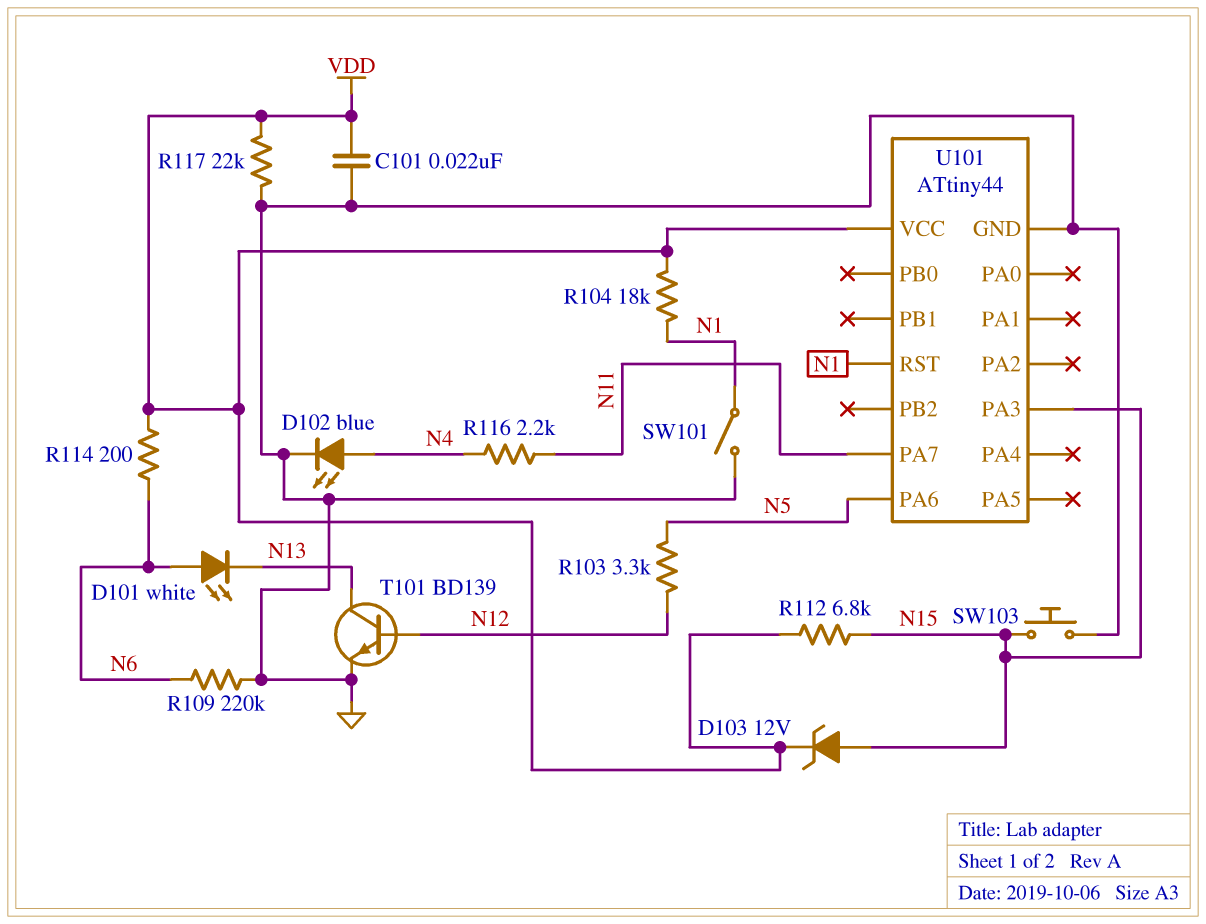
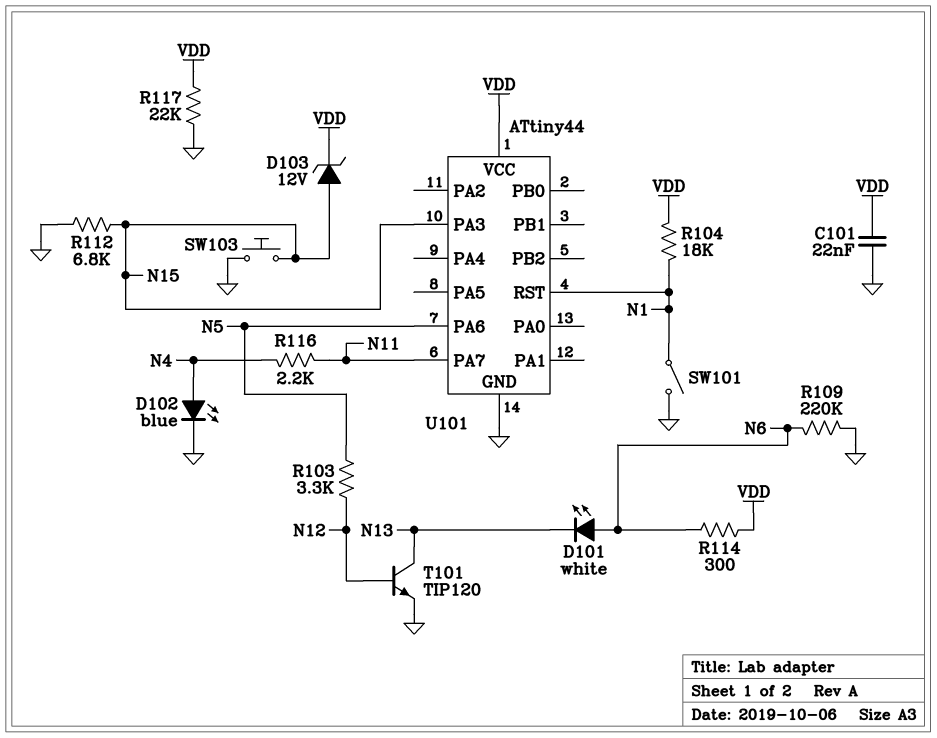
R112: 6.8k (N15, VDD) -> 6.8k (GND, N15)
R114: 200 (N6, VDD) -> 300 (N6, VDD)
T101: NPN BD139 (B N12, C N13, E GND) -> NPN TIP120 (B N12, C N13, E GND)

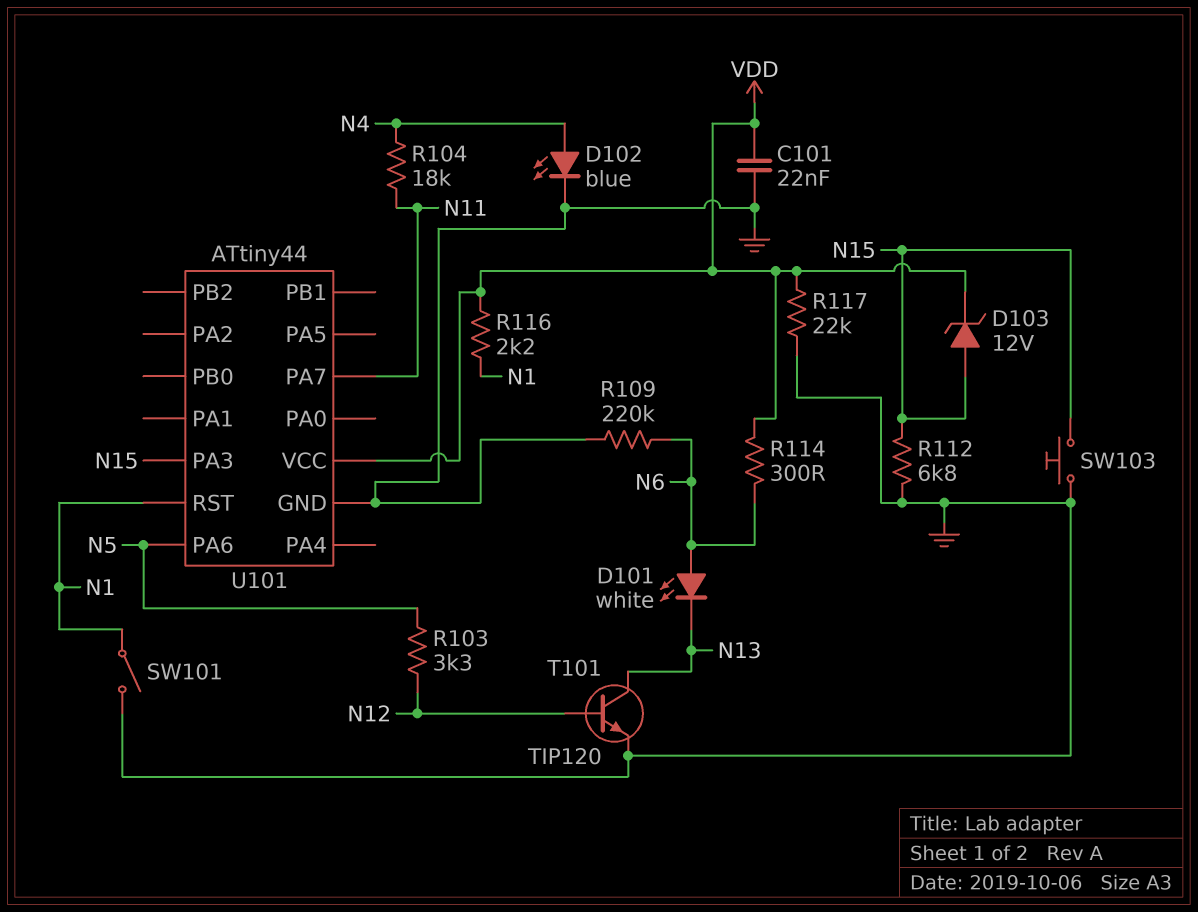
R104: 18k (N1, VDD) -> 18k (N4, N11)
R116: 2.2k (N4, N11) -> 2.2k (N1, VDD)

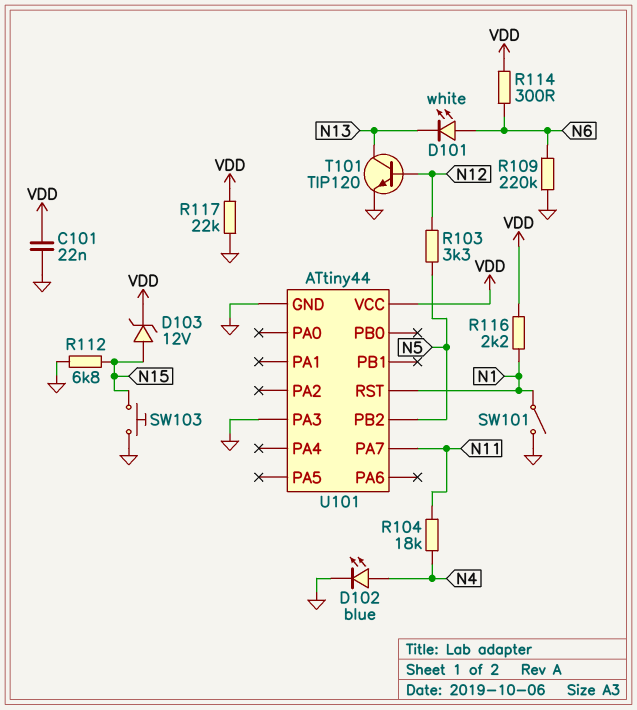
U101 pin PA3: N15 -> GND
U101 pin PA6: N5 -> none
U101 pin PB2: none -> N5

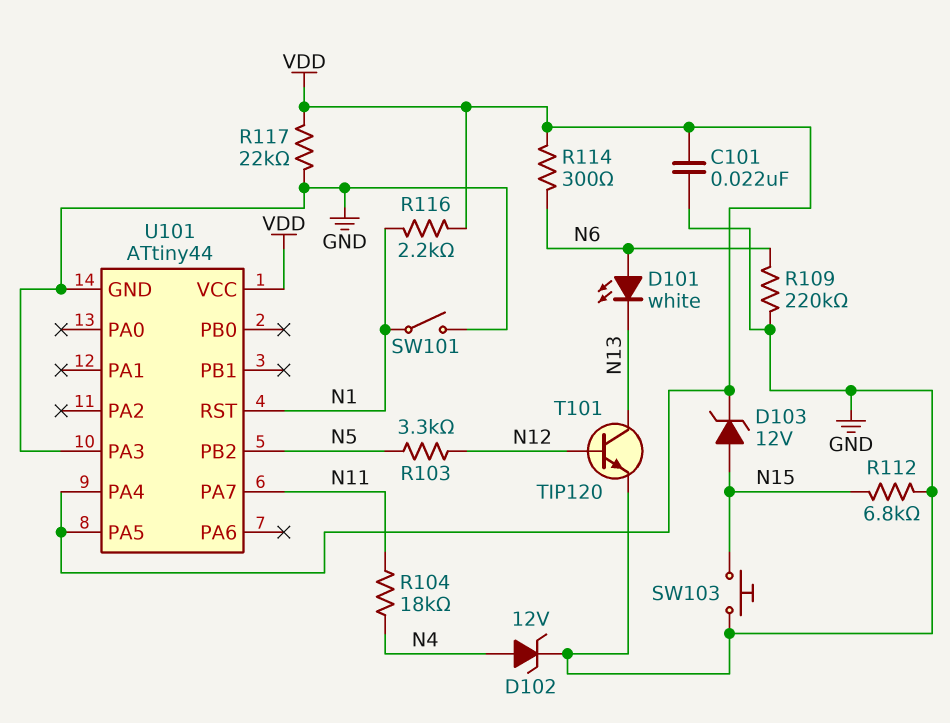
D102: LED blue (A N4, K GND) -> zener 12V (A N4, K GND)
U101 pin PA4: none -> VDD
U101 pin PA5: none -> VDD

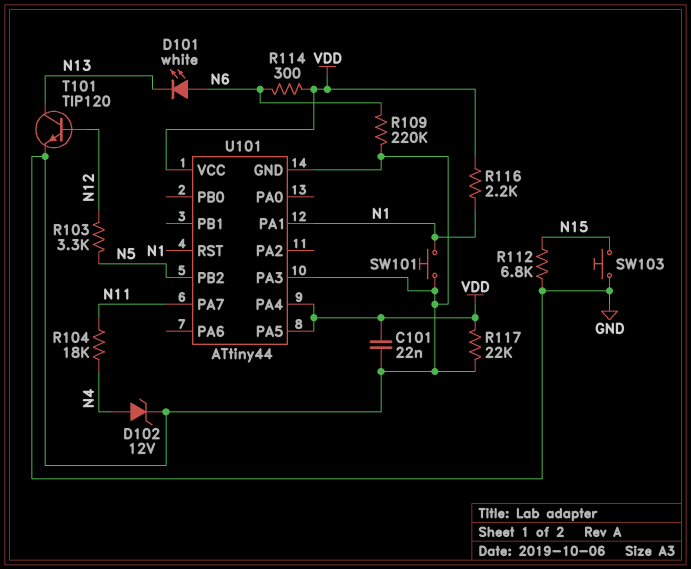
D103: zener 12V (A N15, K VDD) -> none
SW101: switch (GND, N1) -> button (GND, N1)
U101 pin PA1: none -> N1

